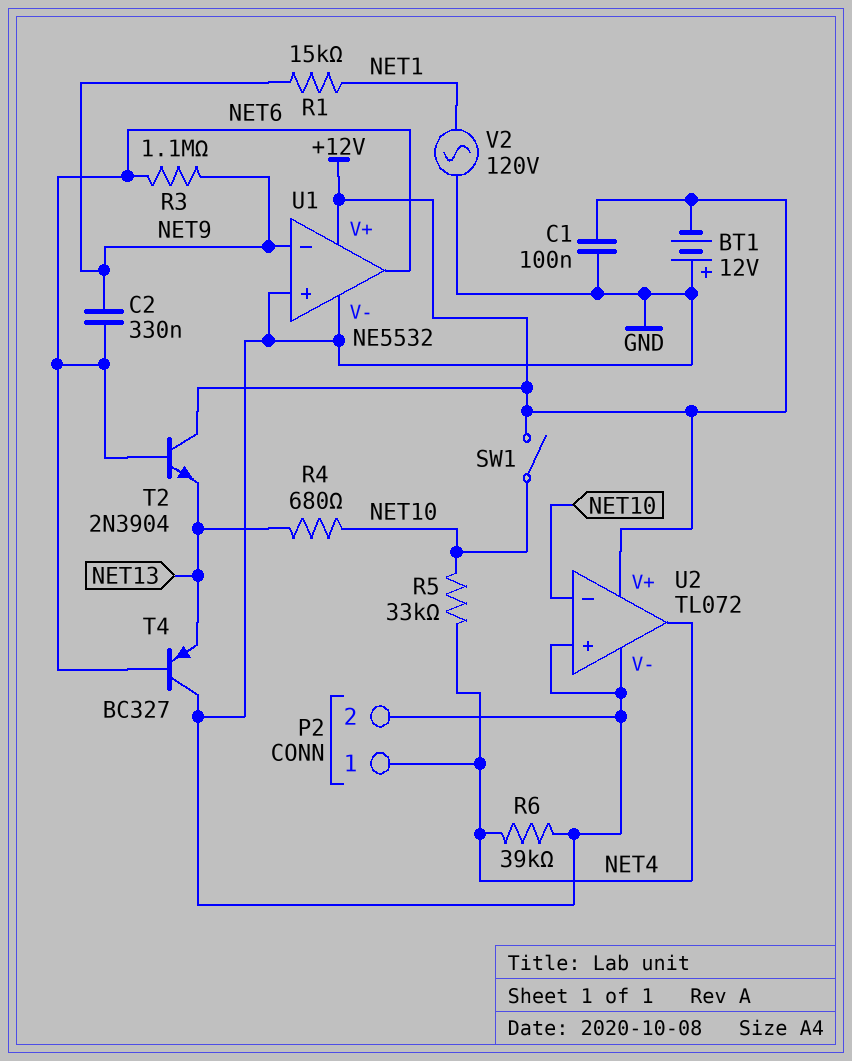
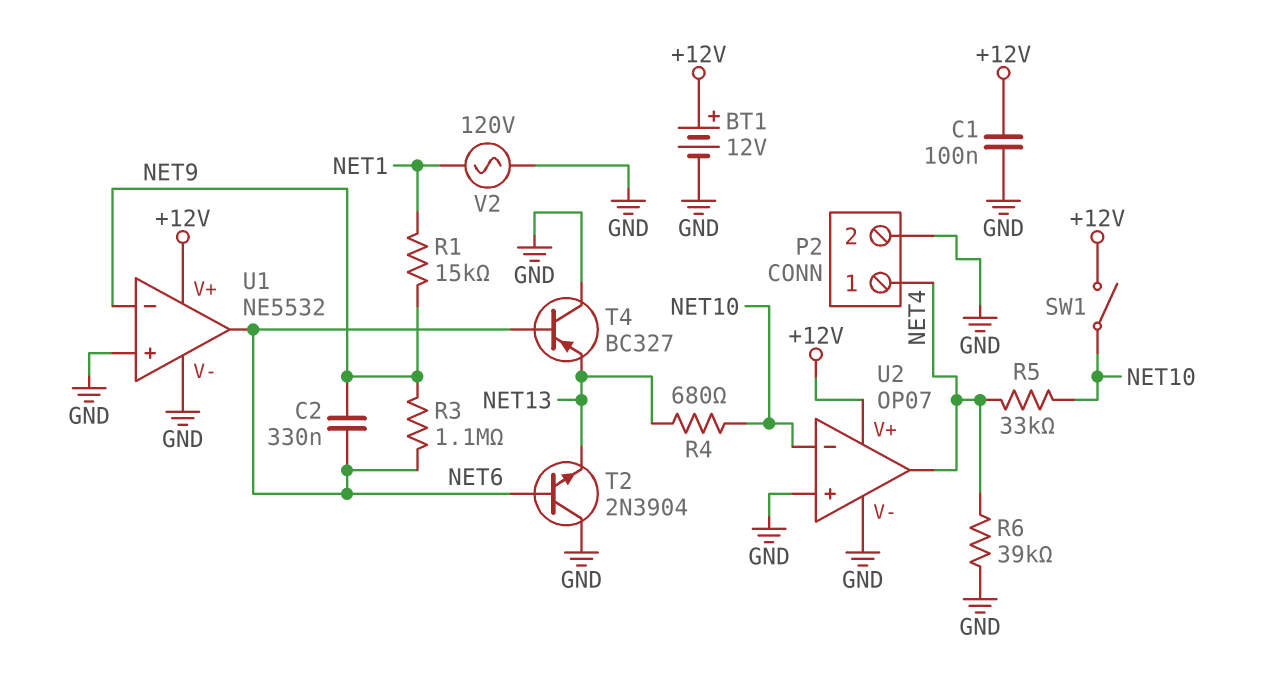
BT1: 12V (plus GND, minus +12V) -> 12V (plus +12V, minus GND)
T2: NPN 2N3904 (B NET6, C +12V, E NET13) -> NPN 2N3904 (B NET6, C GND, E NET13)
U2: TL072 -> OP07

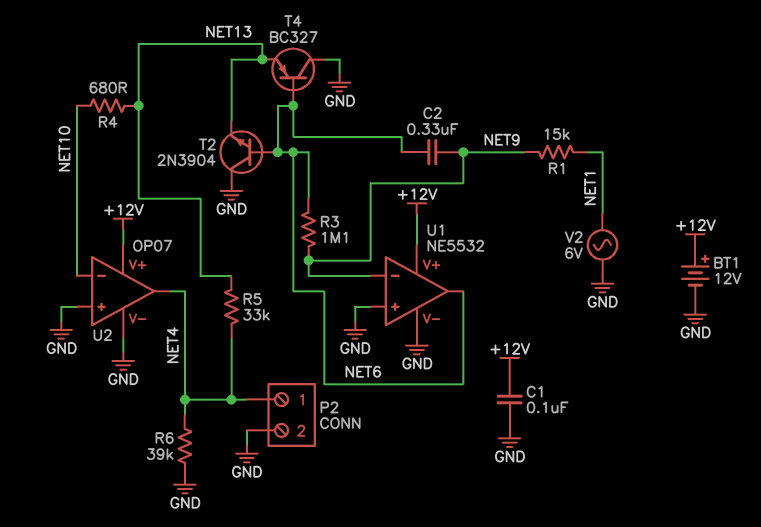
R5: 33k (NET4, NET10) -> 33k (NET4, NET13)
SW1: switch (+12V, NET10) -> none
V2: AC 120V (GND, NET1) -> AC 6V (GND, NET1)

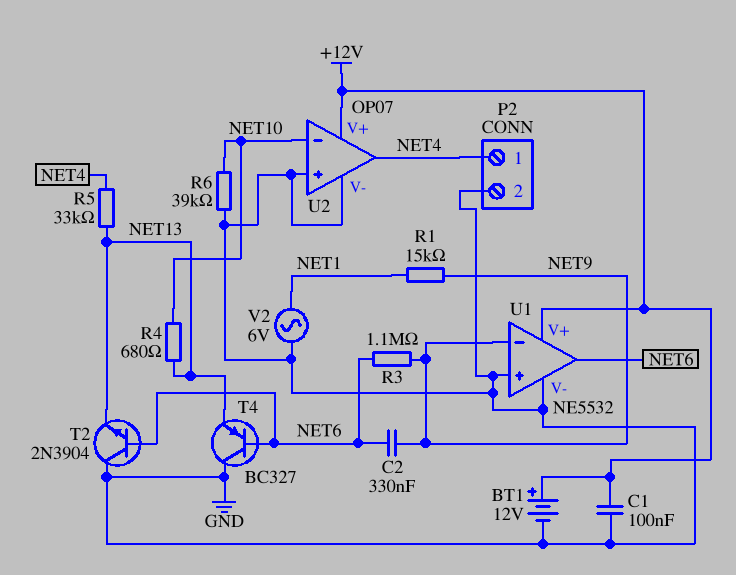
R6: 39k (GND, NET4) -> 39k (GND, NET10)

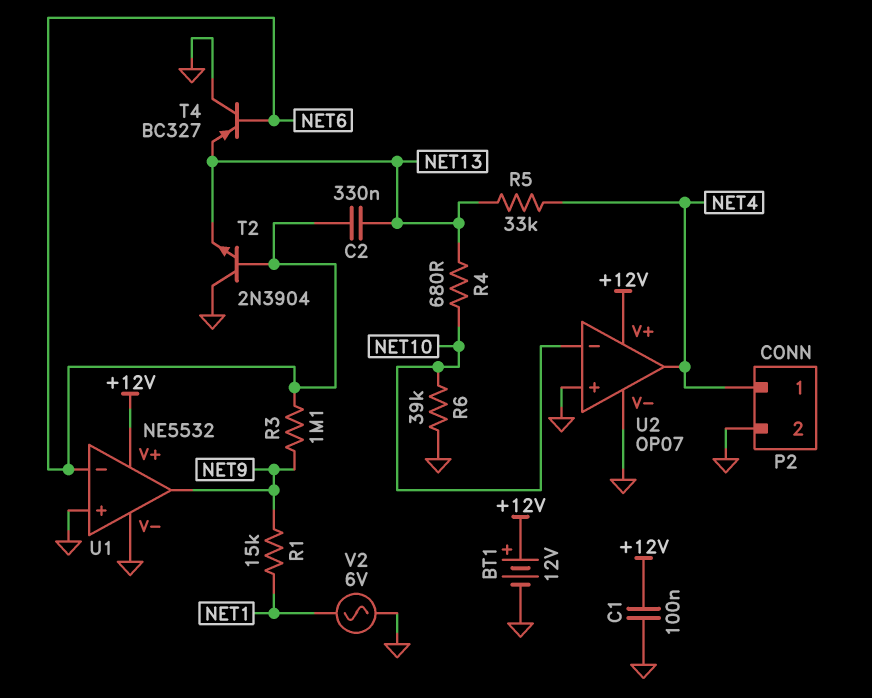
C2: 330nF (NET6, NET9) -> 330nF (NET6, NET13)
U1 pin in-: NET9 -> NET6
U1 pin out: NET6 -> NET9

